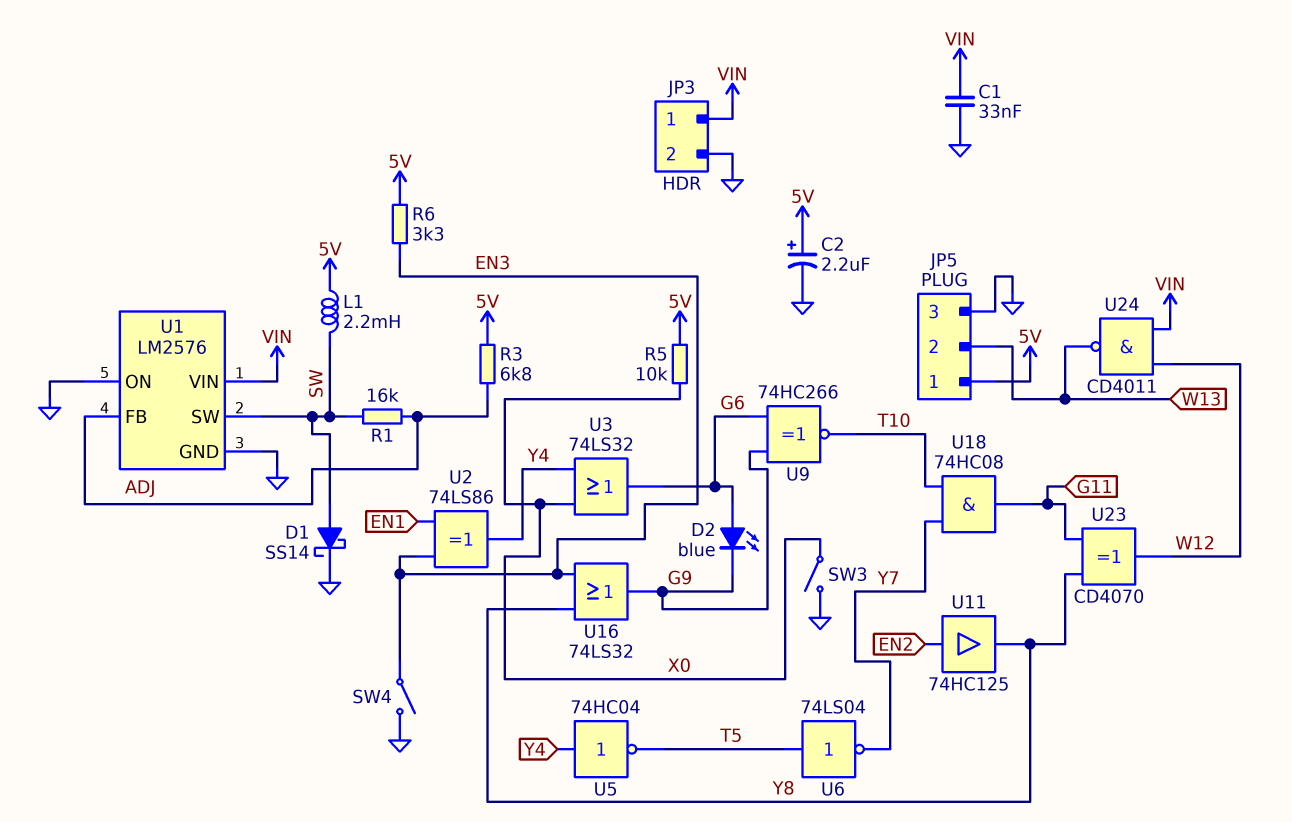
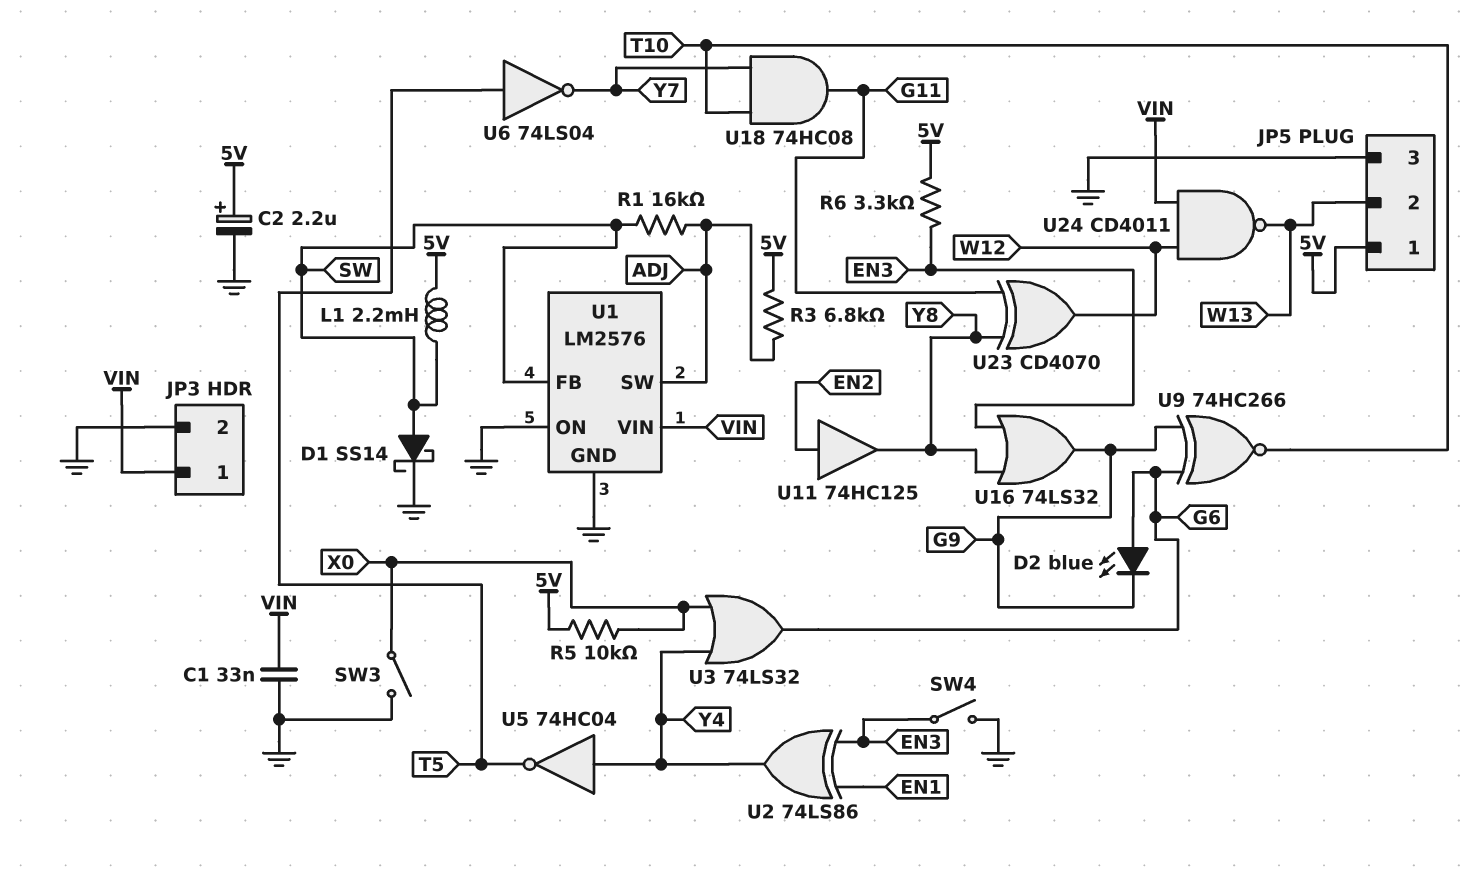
U1 pin FB: ADJ -> SW
U1 pin SW: SW -> ADJ

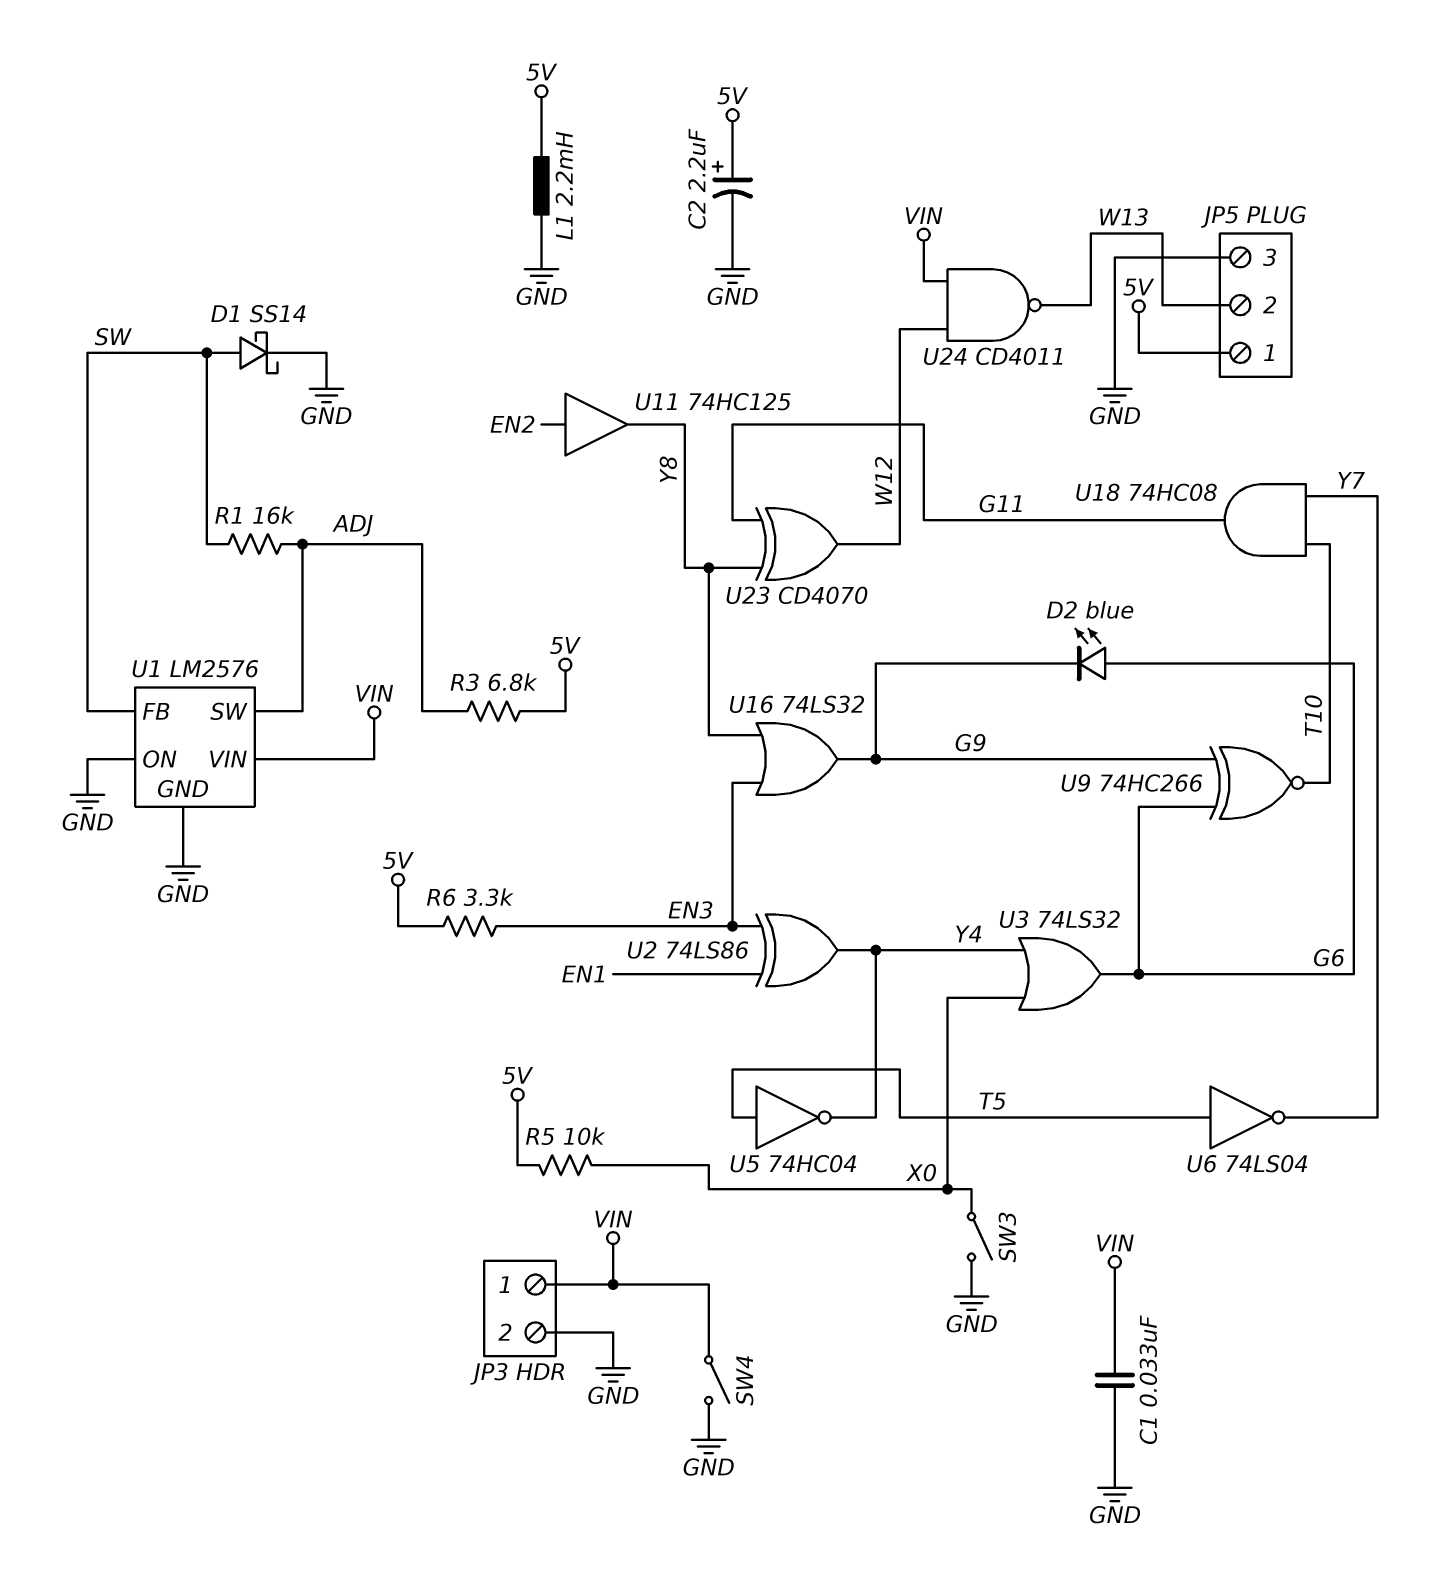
L1: 2.2mH (5V, SW) -> 2.2mH (5V, GND)
SW4: switch (EN3, GND) -> switch (GND, VIN)
U5: NOT 74HC04 (in Y4, out T5) -> NOT 74HC04 (in T5, out Y4)

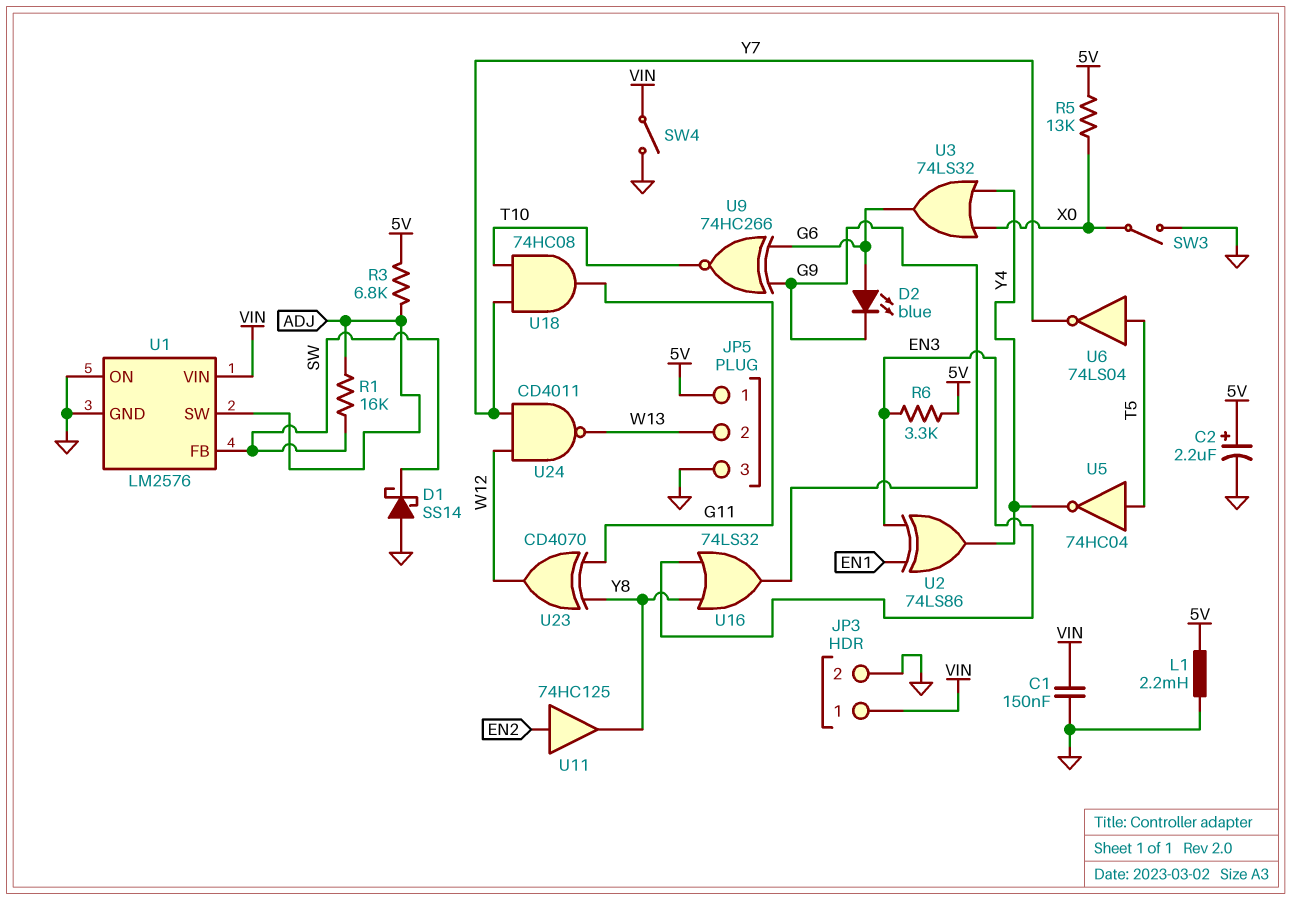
C1: 33nF (GND, VIN) -> 150nF (GND, VIN)
D1: schottky SS14 (A SW, K GND) -> schottky SS14 (A GND, K SW)
R5: 10k (5V, X0) -> 13k (5V, X0)
U24: NAND CD4011 (in VIN, in W12, out W13) -> NAND CD4011 (in W12, in Y7, out W13)

